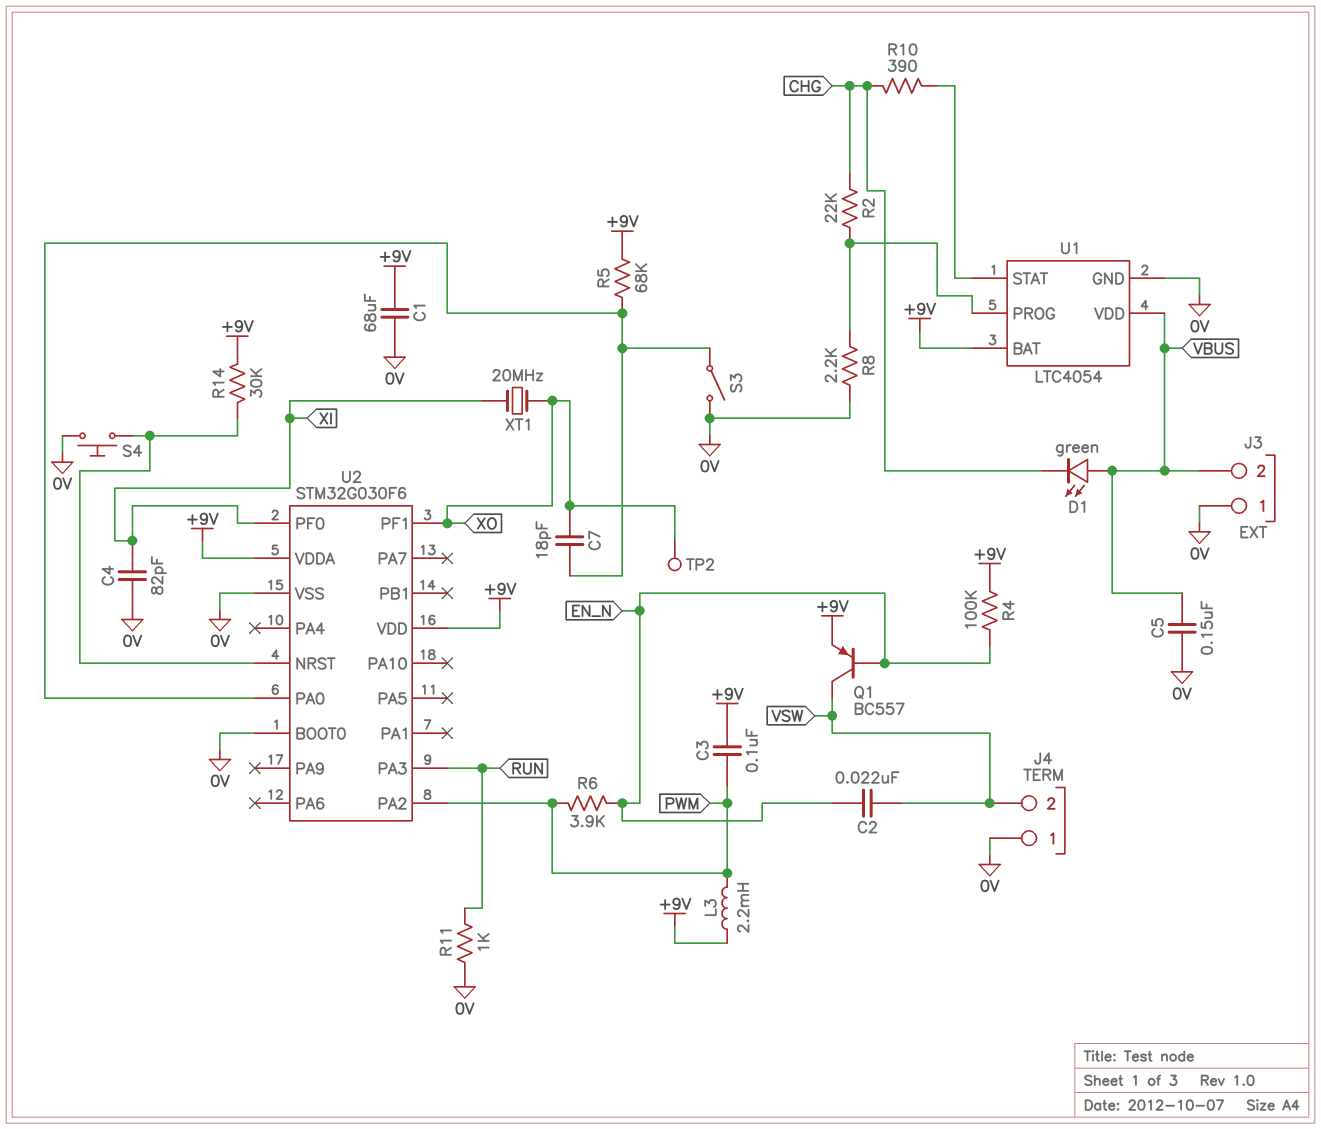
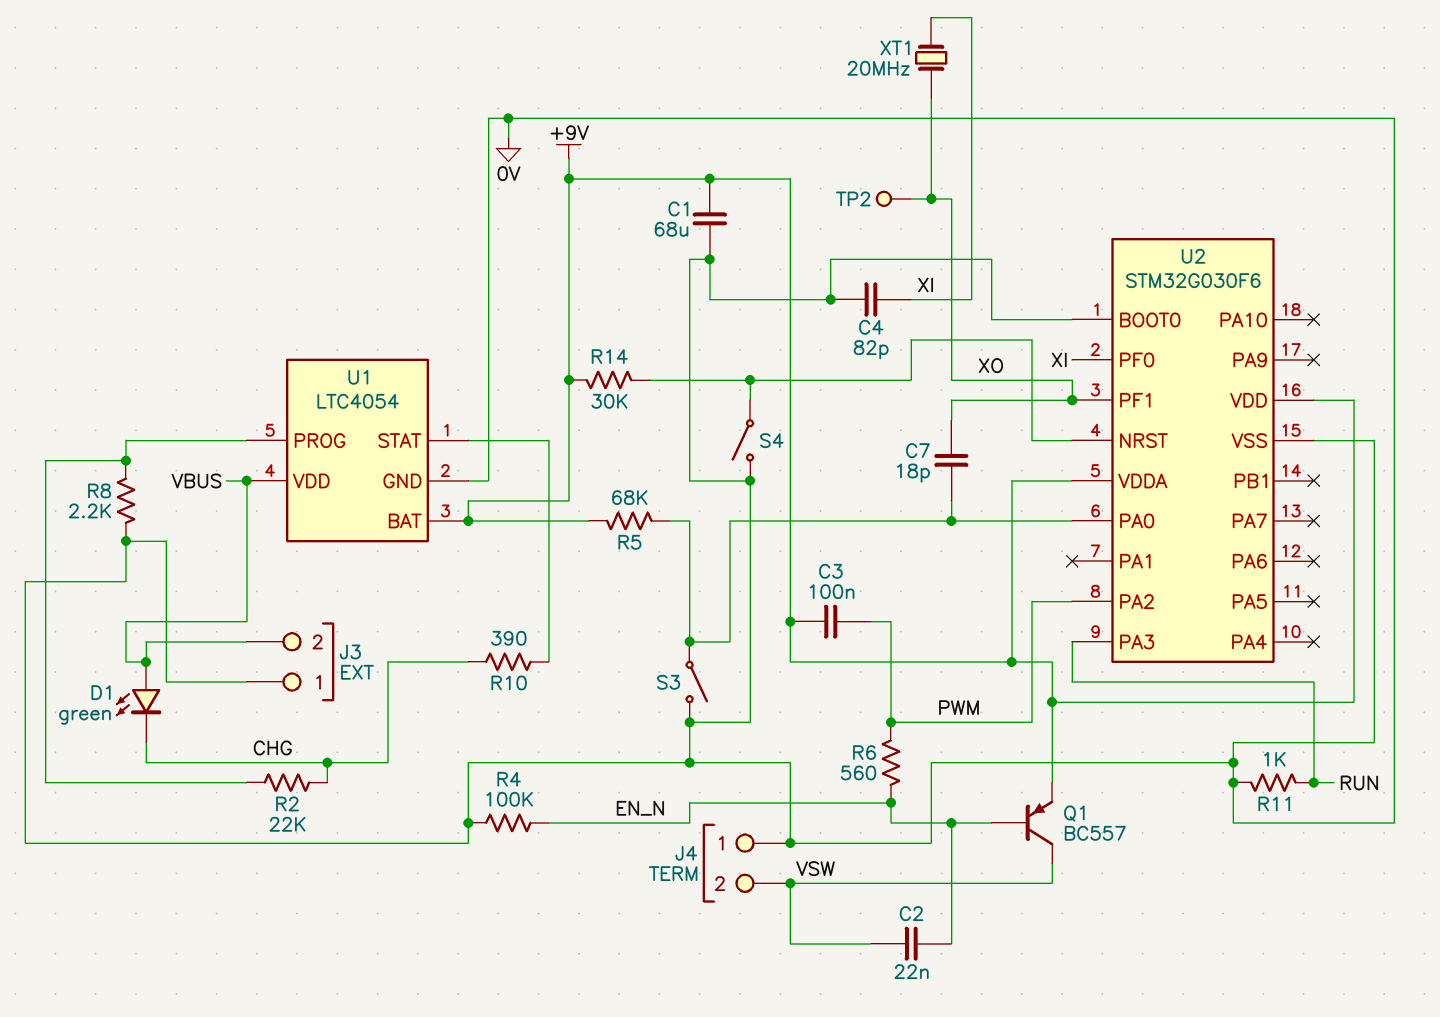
C5: 150nF (0V, VBUS) -> none
L3: 2.2mH (+9V, PWM) -> none
R4: 100k (+9V, EN_N) -> 100k (0V, EN_N)
R6: 3.9k (EN_N, PWM) -> 560 (EN_N, PWM)
S4: button (0V, U2/NRST) -> switch (0V, U2/NRST)

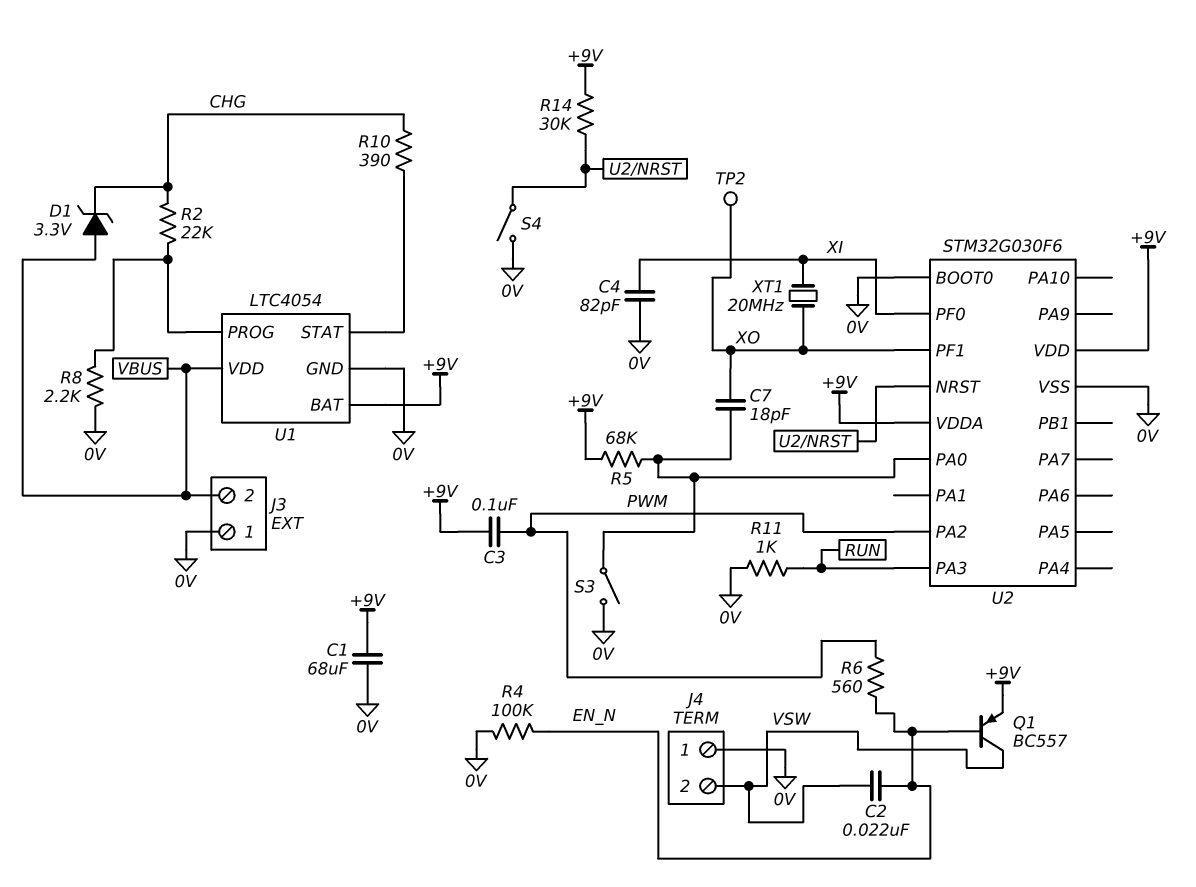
D1: LED green (A VBUS, K CHG) -> zener 3.3V (A VBUS, K CHG)

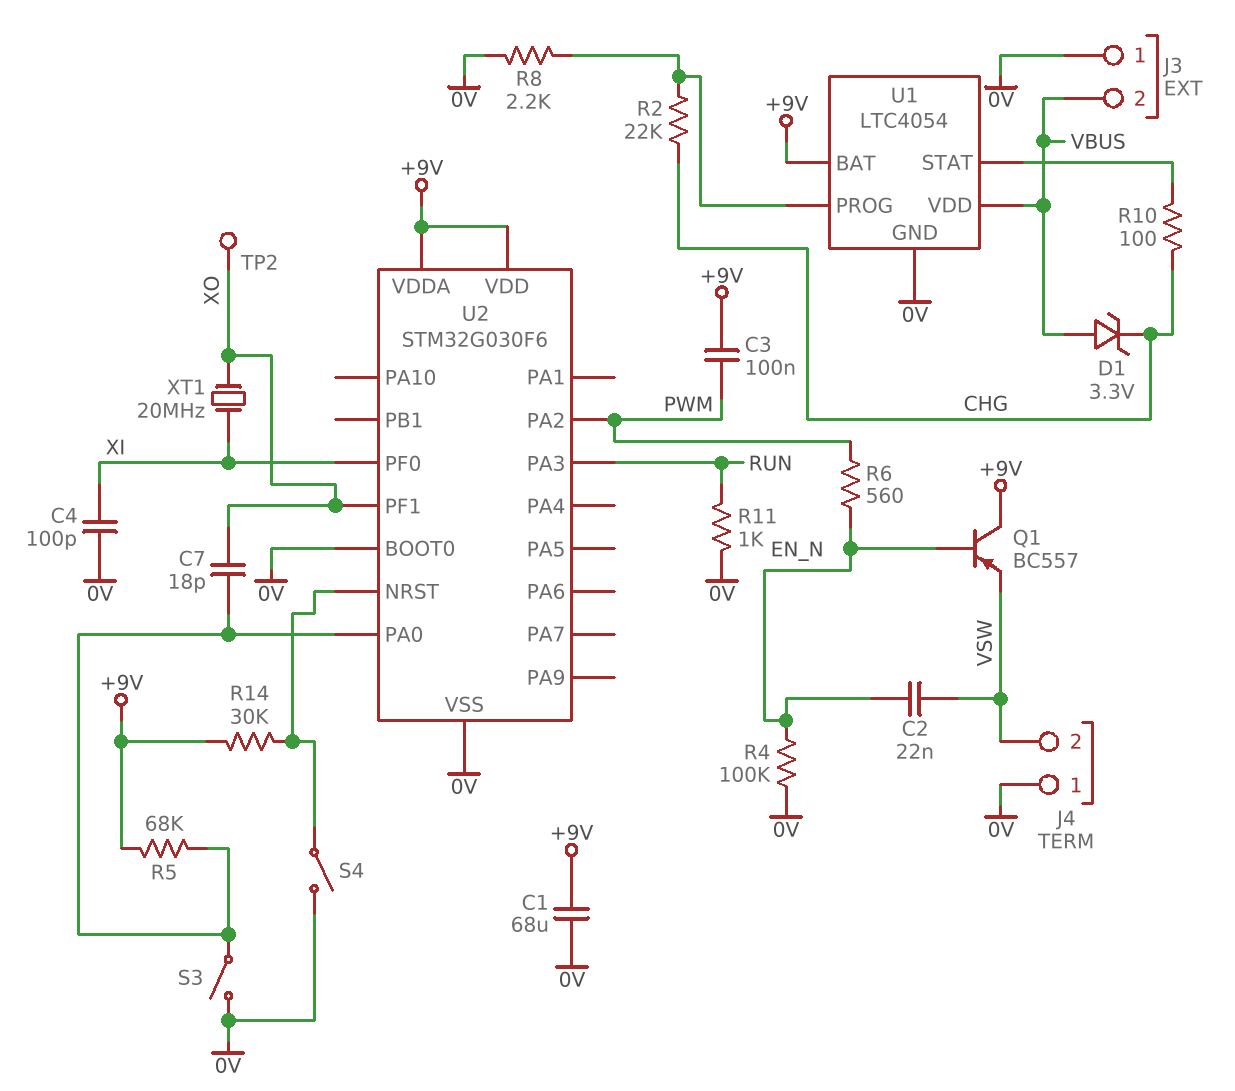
C4: 82pF (0V, XI) -> 100pF (0V, XI)
Q1: PNP BC557 (B EN_N, C VSW, E +9V) -> PNP BC557 (B EN_N, C +9V, E VSW)
R10: 390 (CHG, U1/STAT) -> 100 (CHG, U1/STAT)

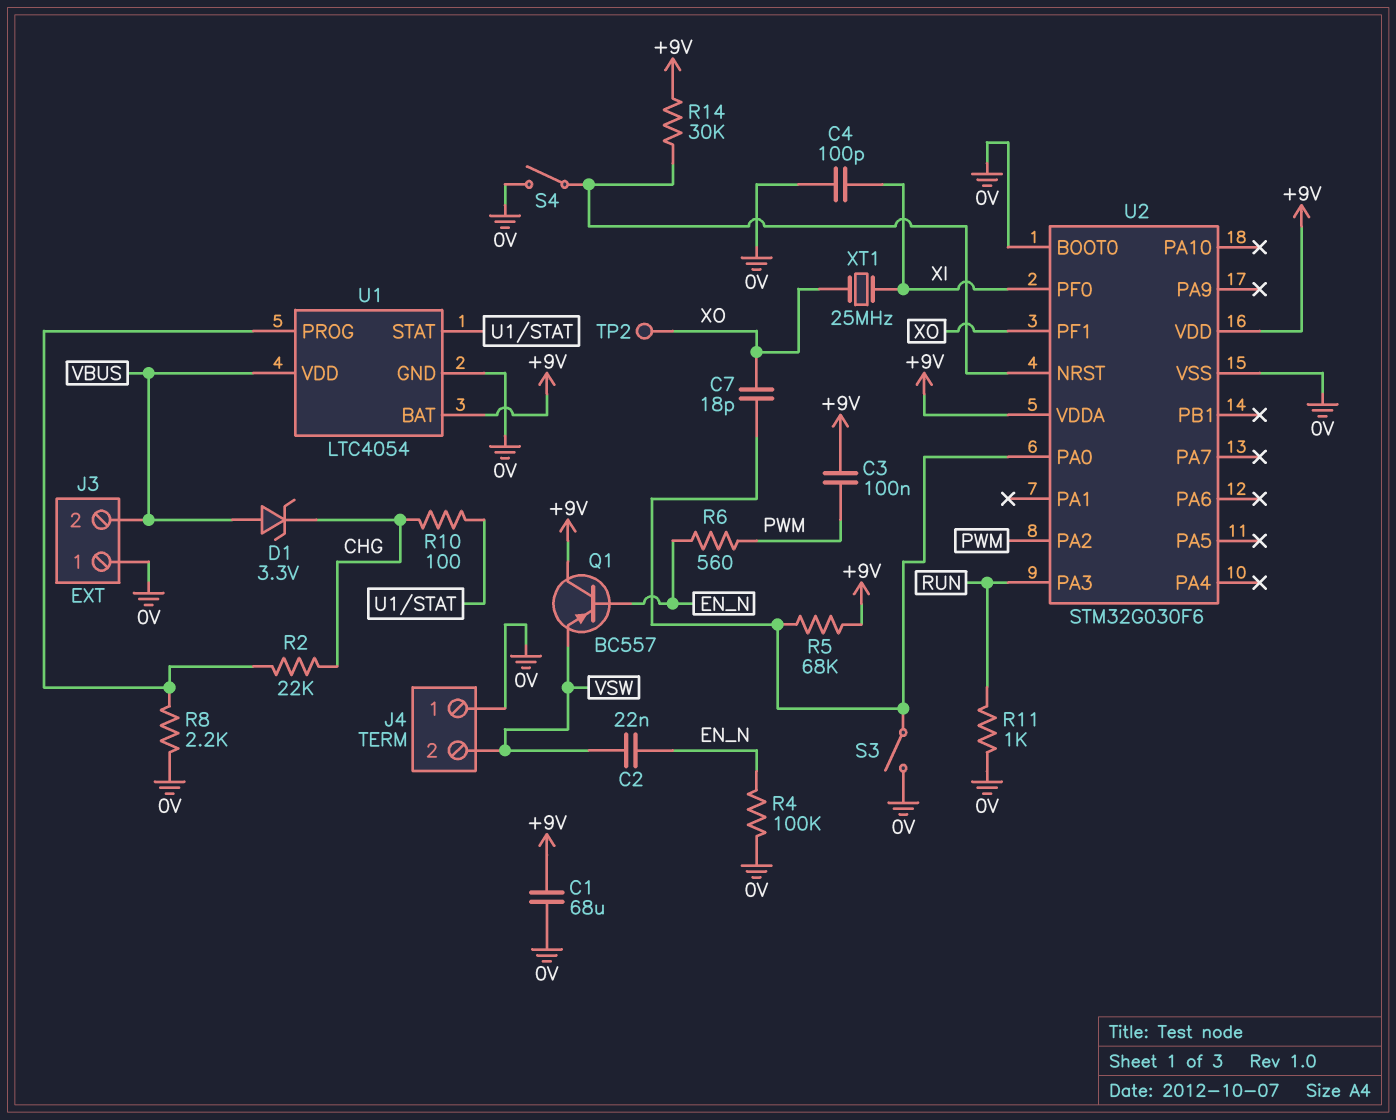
XT1: 20MHz (XI, XO) -> 25MHz (XI, XO)

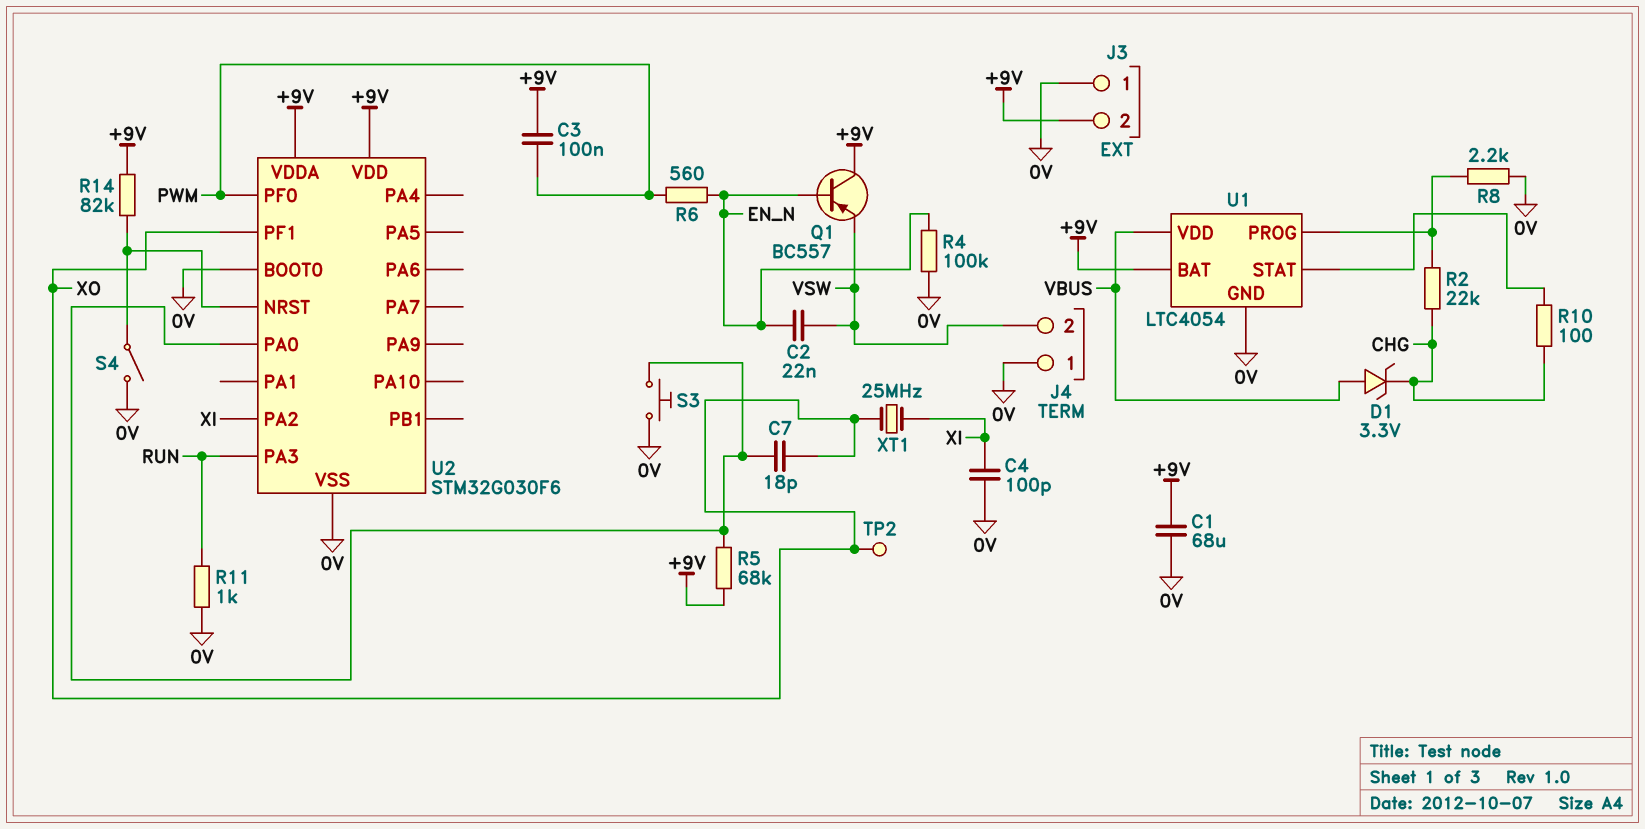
J3 pin 2: VBUS -> +9V
R14: 30k (+9V, U2/NRST) -> 82k (+9V, U2/NRST)
S3: switch (0V, U2/PA0) -> button (0V, U2/PA0)
U2 pin PA2: PWM -> XI
U2 pin PF0: XI -> PWM

